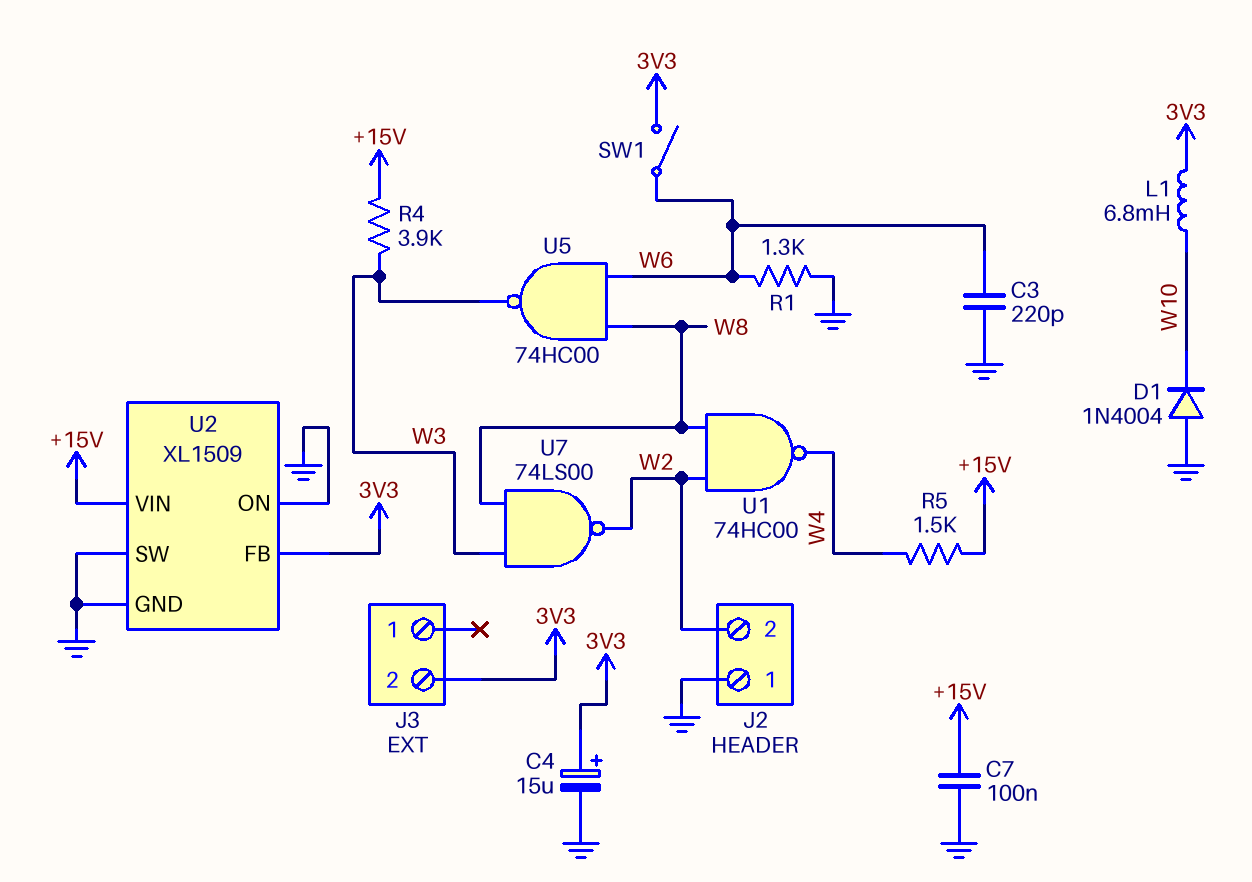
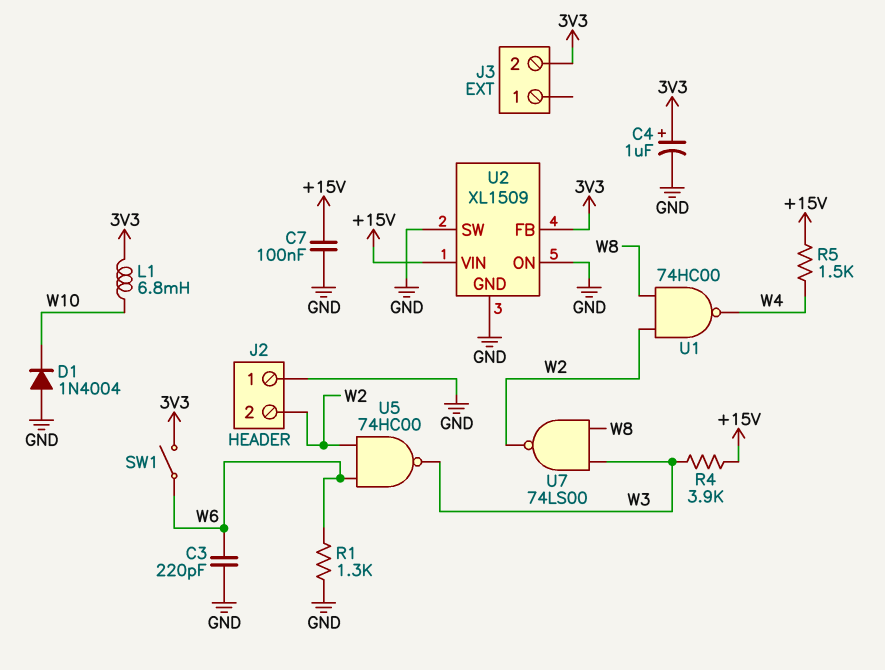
C4: 15uF (plus 3V3, minus GND) -> 1uF (plus 3V3, minus GND)
U5: NAND 74HC00 (in W6, in W8, out W3) -> NAND 74HC00 (in W2, in W6, out W3)

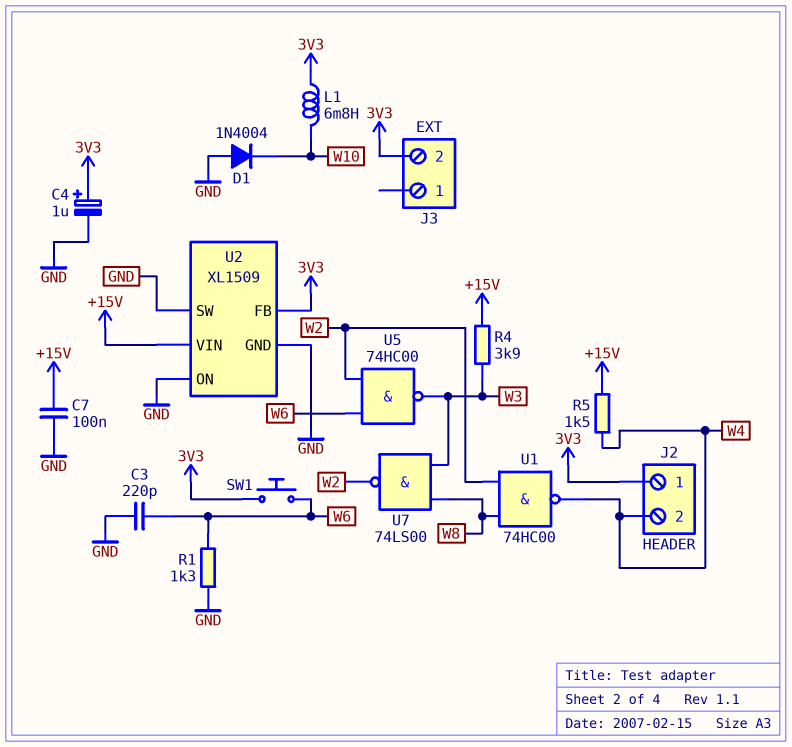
J2 pin 1: GND -> 3V3
J2 pin 2: W2 -> W4
SW1: switch (3V3, W6) -> button (3V3, W6)

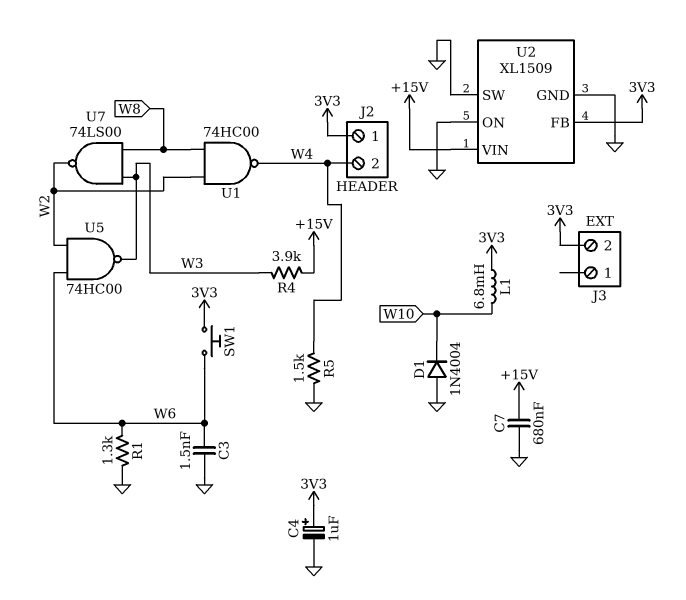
C3: 220pF (GND, W6) -> 1.5nF (GND, W6)
C7: 100nF (+15V, GND) -> 680nF (+15V, GND)
R5: 1.5k (+15V, W4) -> 1.5k (GND, W4)

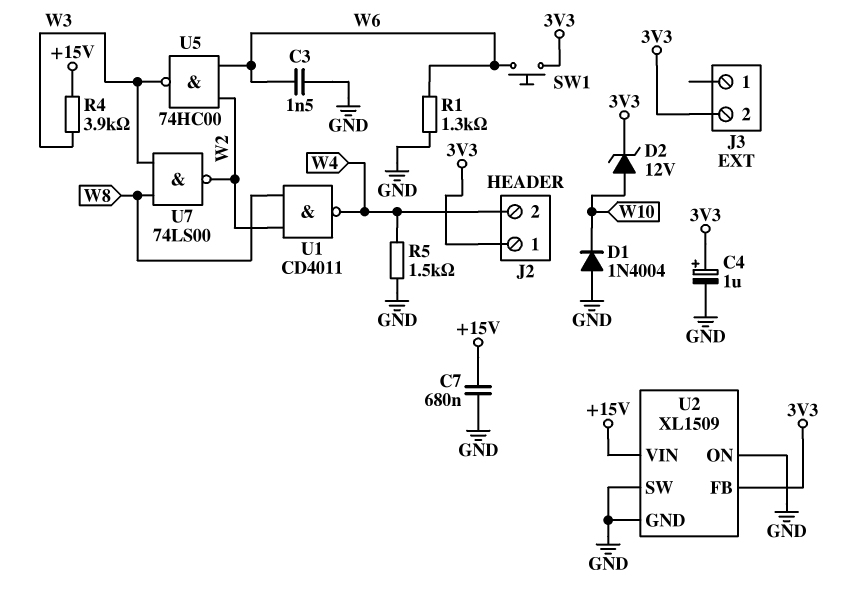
D2: none -> zener 12V (A W10, K 3V3)
L1: 6.8mH (3V3, W10) -> none
U1: NAND 74HC00 (in W2, in W8, out W4) -> NAND CD4011 (in W2, in W8, out W4)

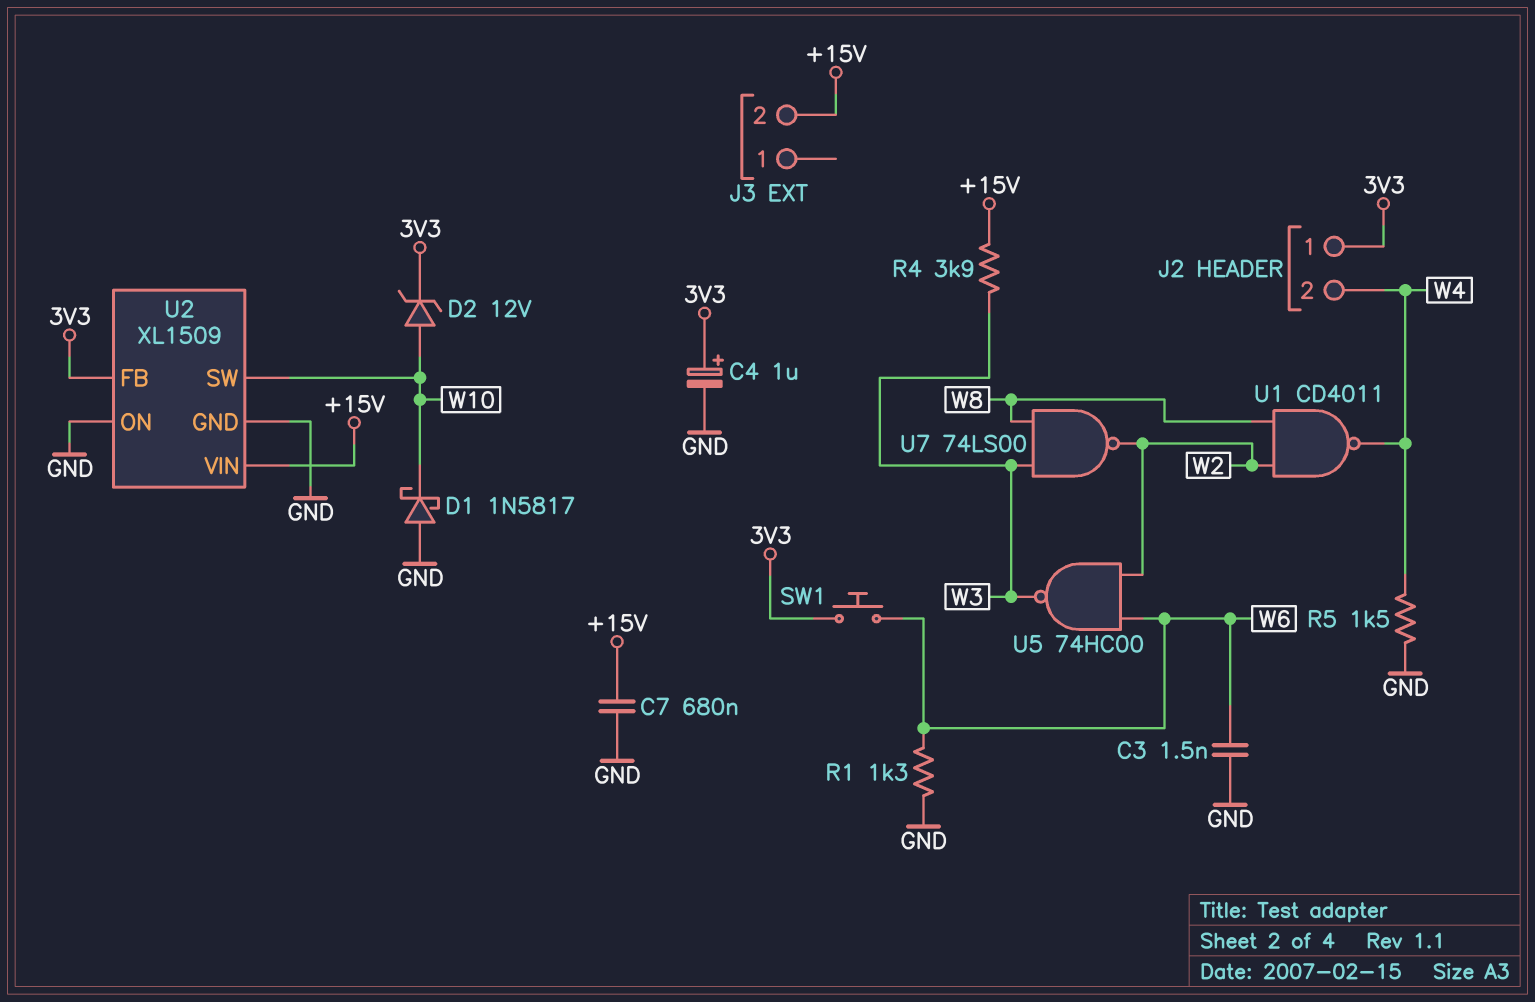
D1: diode 1N4004 (A GND, K W10) -> schottky 1N5817 (A GND, K W10)
J3 pin 2: 3V3 -> +15V
U2 pin SW: GND -> W10

